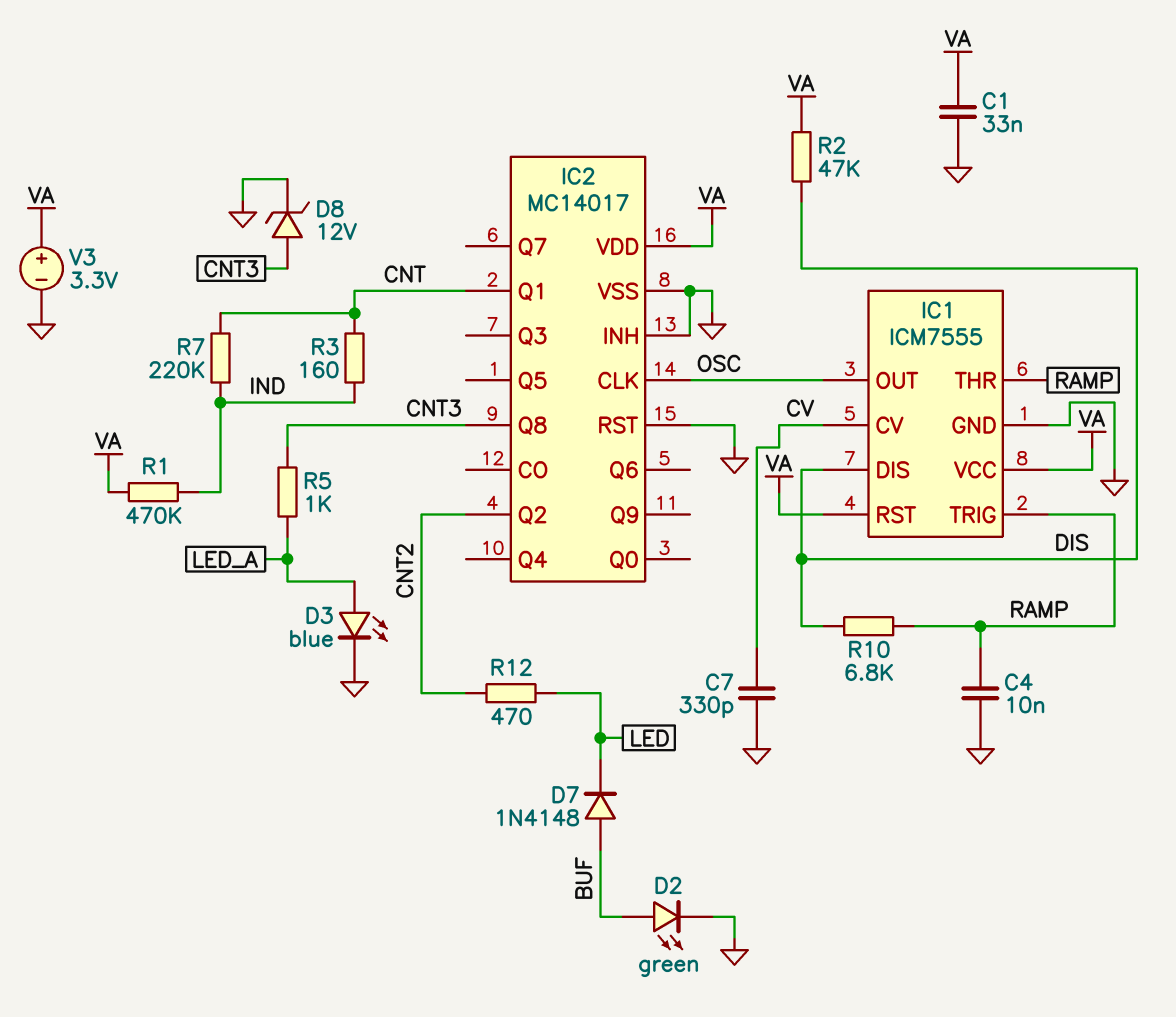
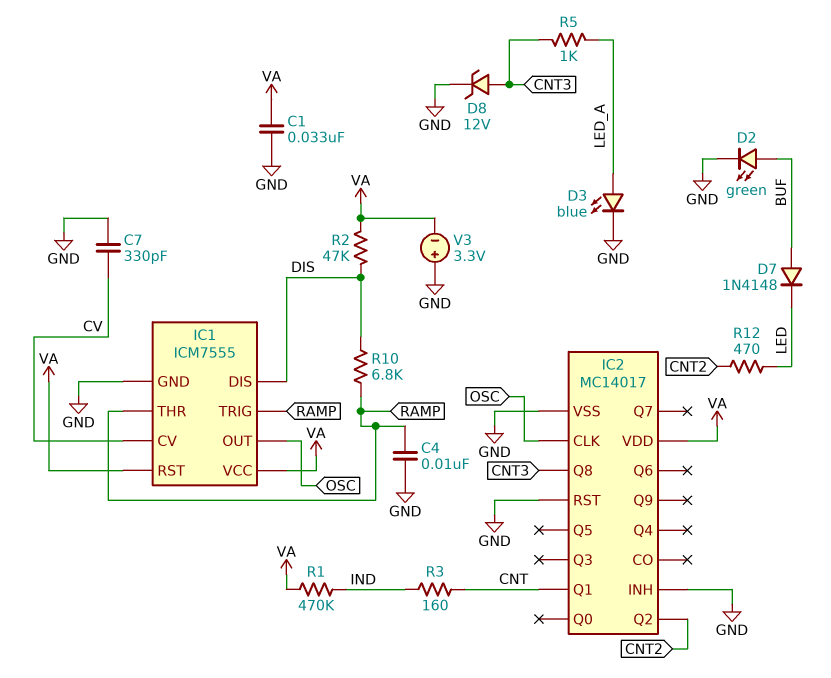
R7: 220k (CNT, IND) -> none
V3: 3.3V (plus VA, minus GND) -> 3.3V (plus GND, minus VA)

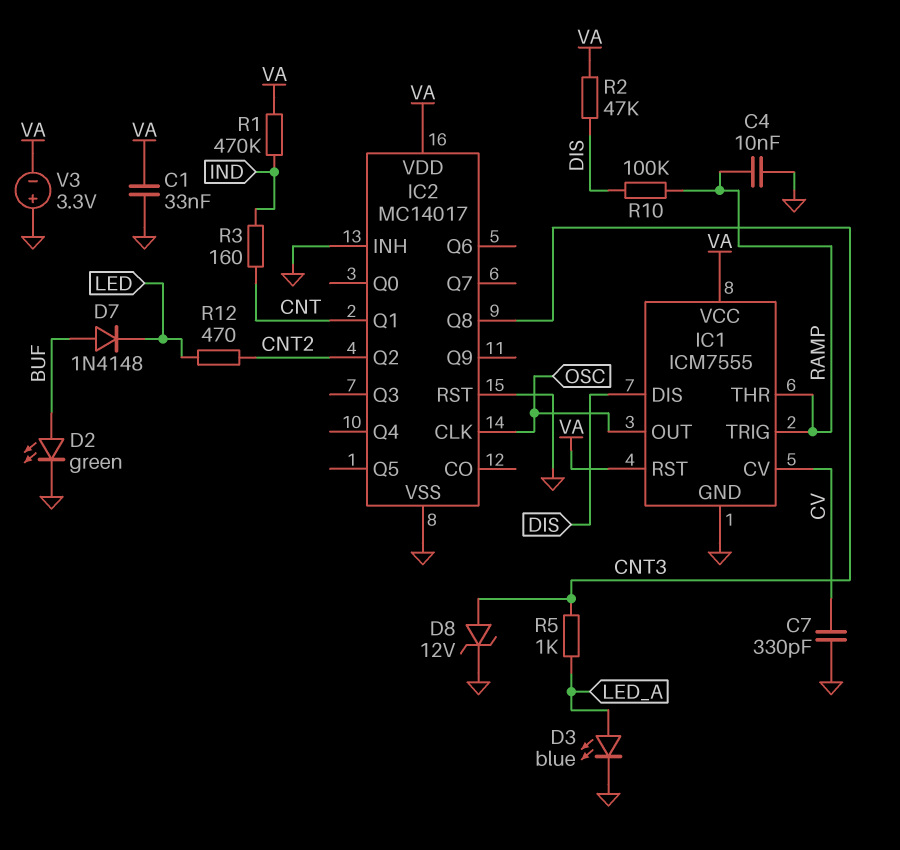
R10: 6.8k (DIS, RAMP) -> 100k (DIS, RAMP)

